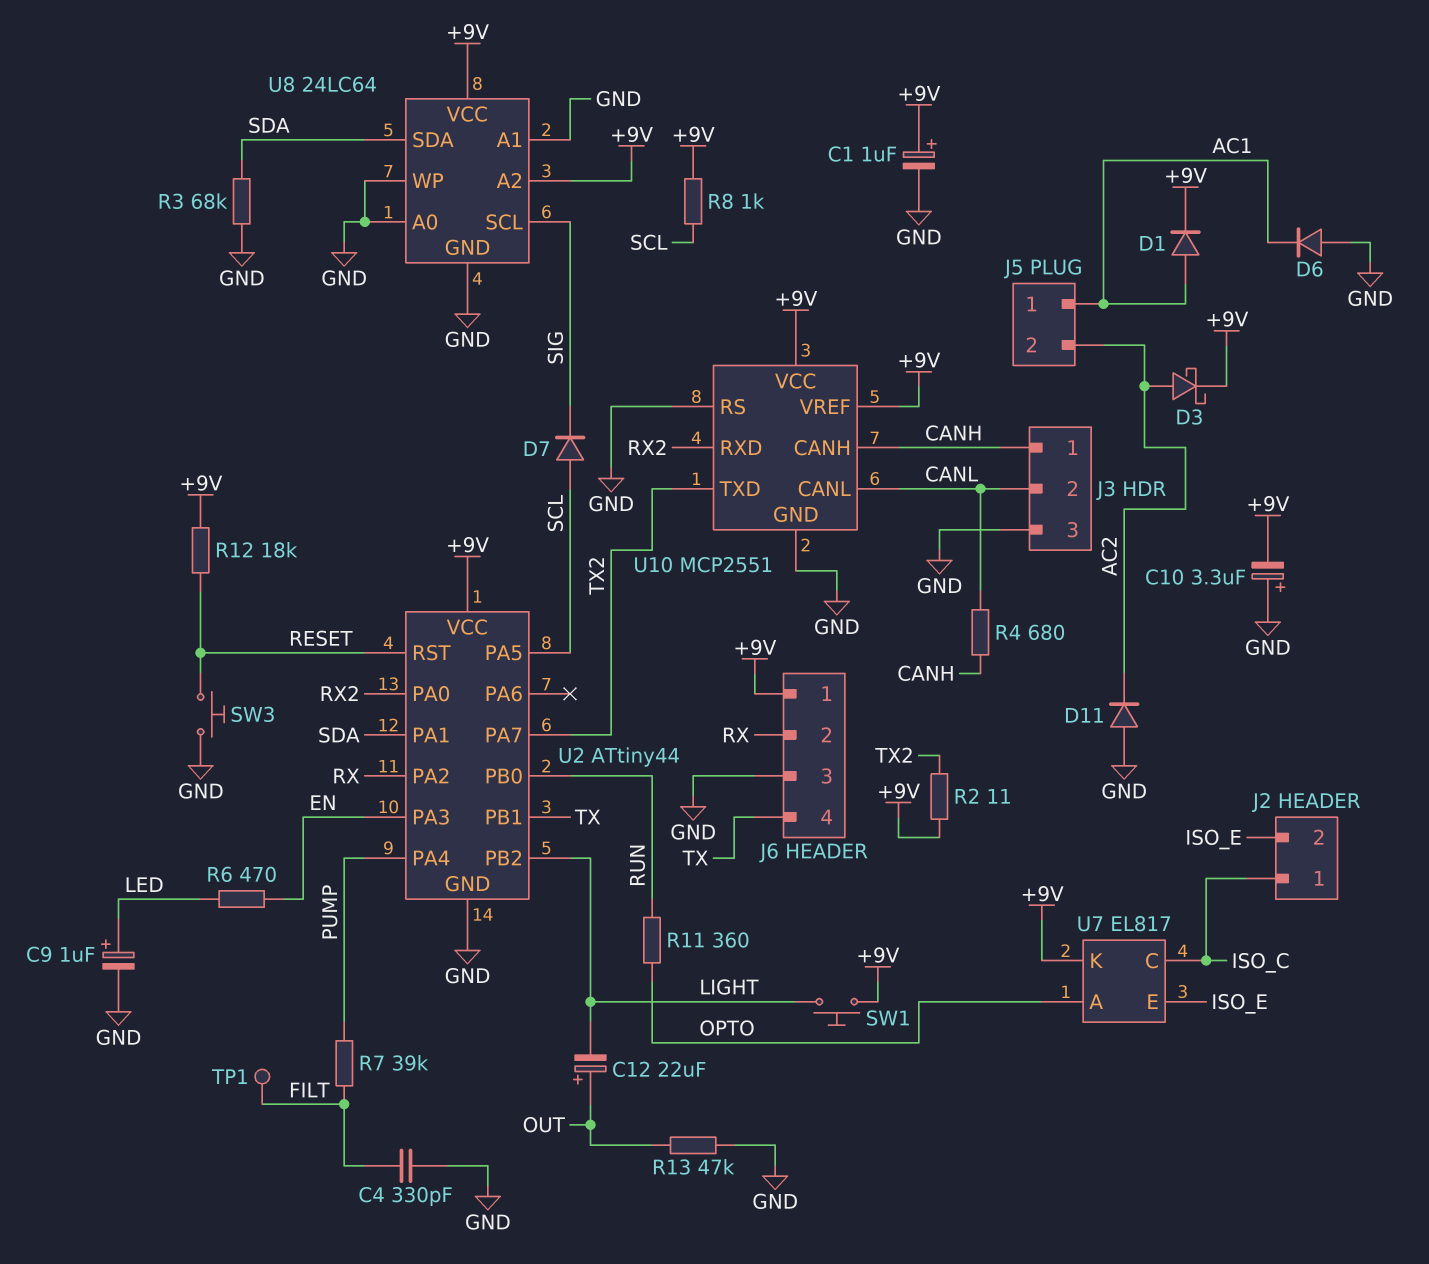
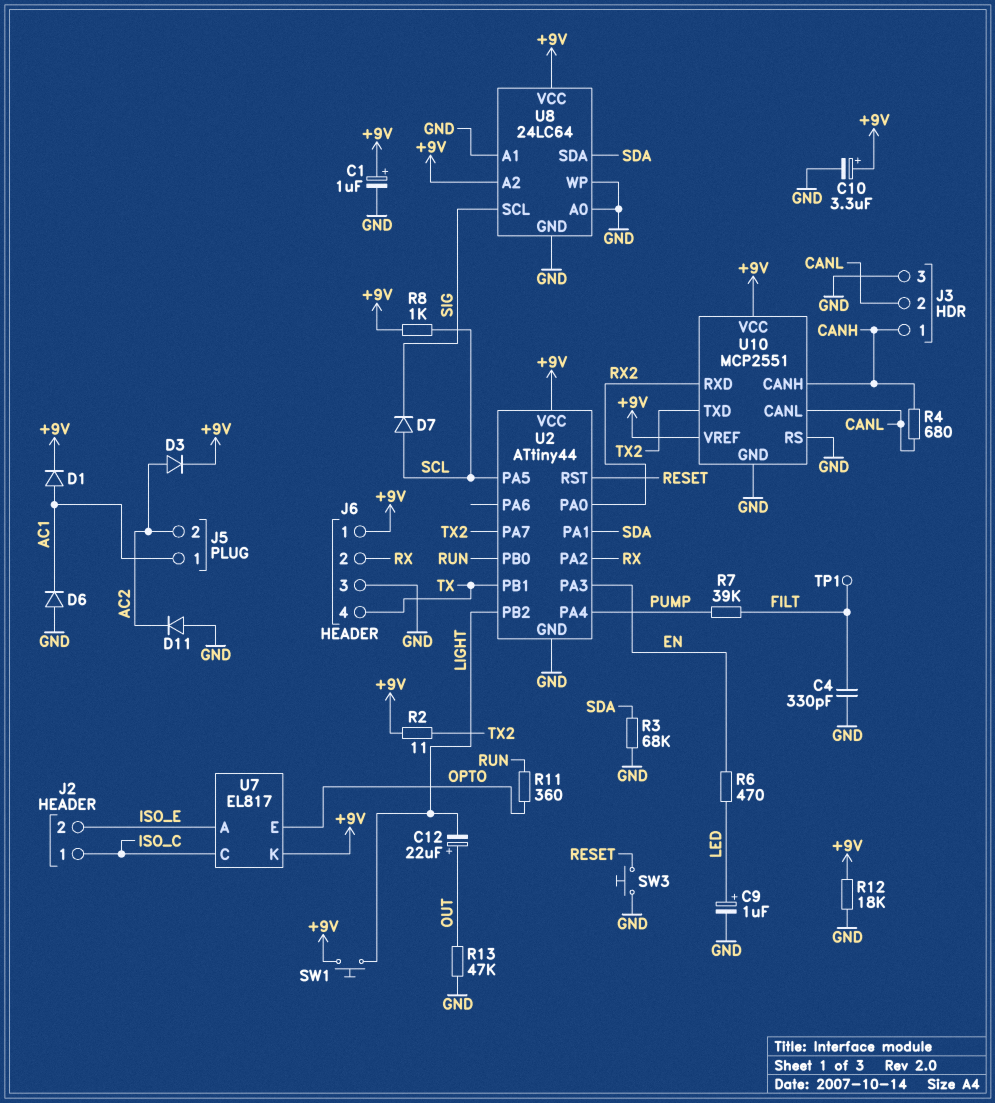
C10: 3.3uF (plus GND, minus +9V) -> 3.3uF (plus +9V, minus GND)
D3: schottky (A AC2, K +9V) -> diode (A AC2, K +9V)
R12: 18k (+9V, RESET) -> 18k (+9V, GND)
U7 pin A: OPTO -> ISO_E
U7 pin E: ISO_E -> OPTO

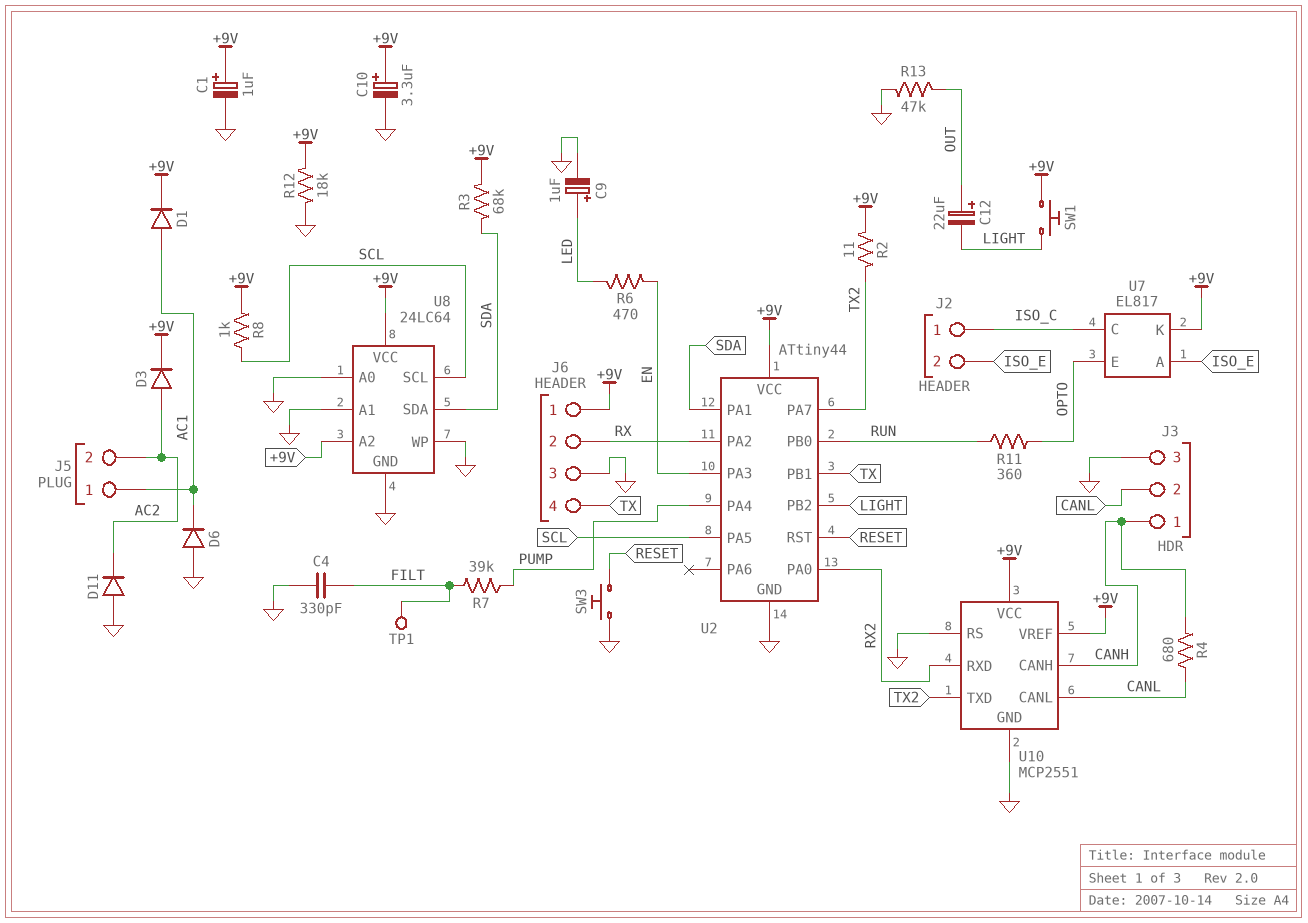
D7: diode (A SCL, K SIG) -> none
R3: 68k (GND, SDA) -> 68k (+9V, SDA)
U8 pin SCL: SIG -> SCL

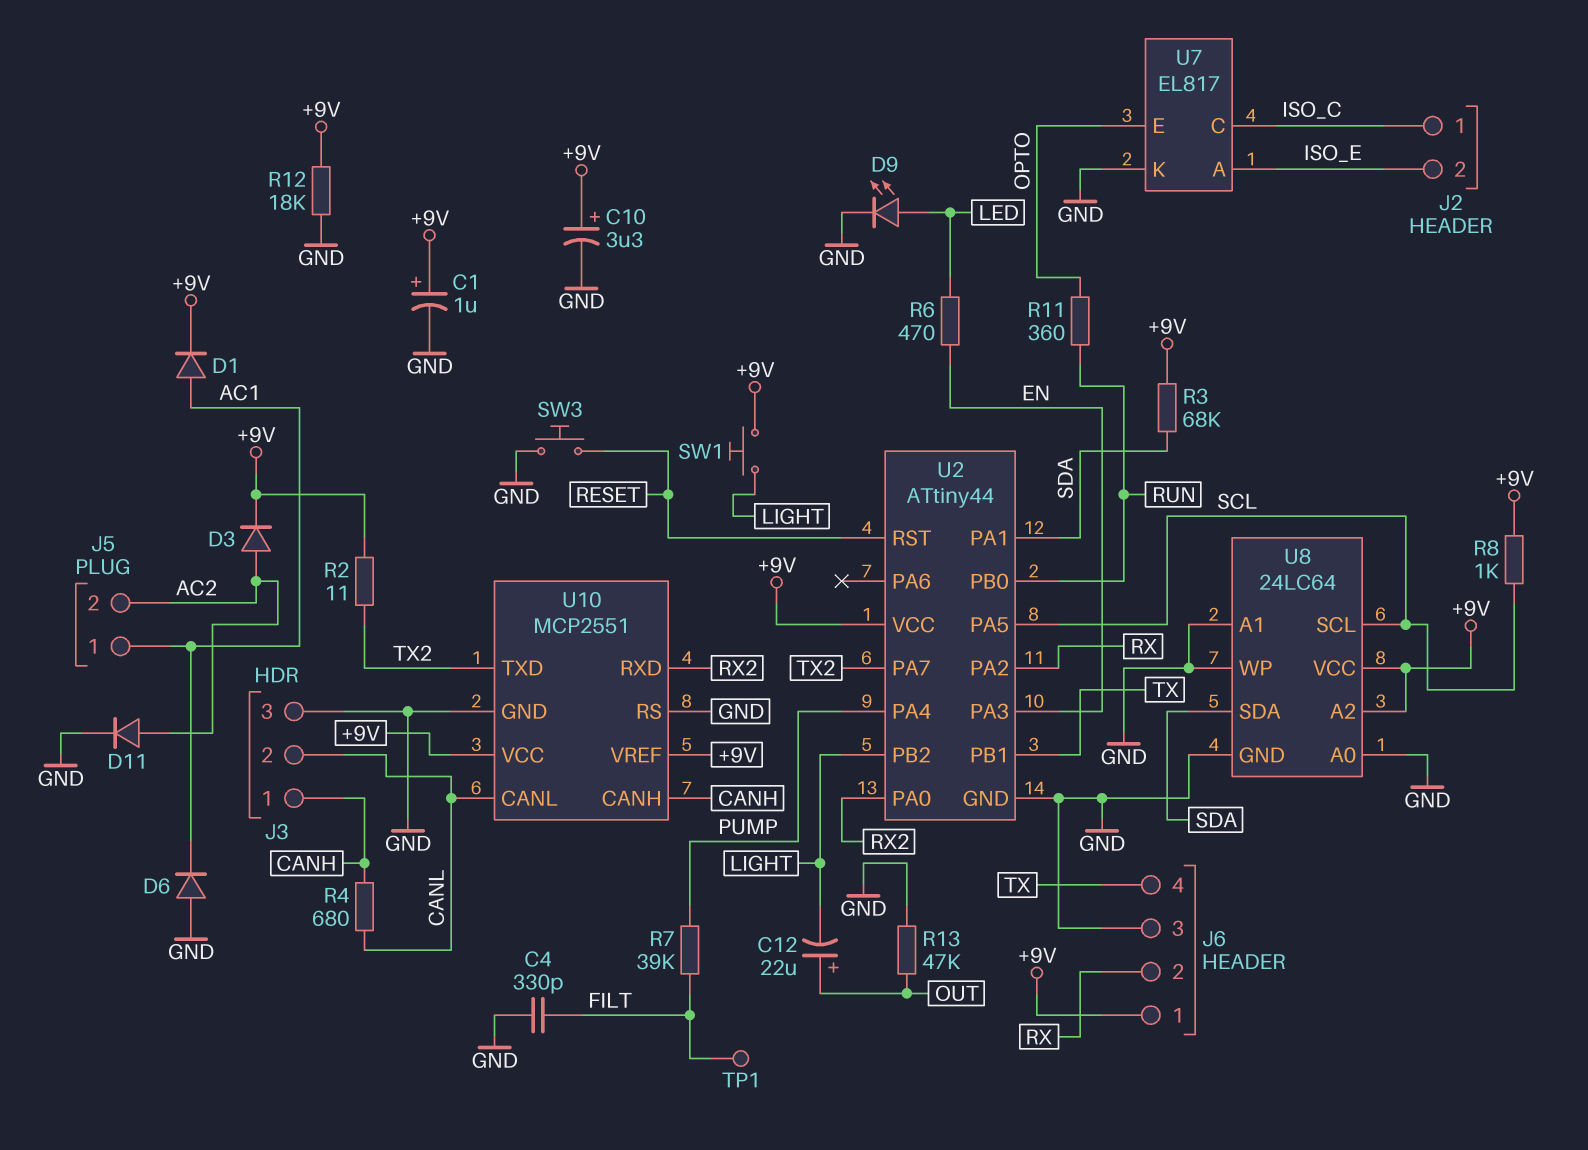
C9: 1uF (plus LED, minus GND) -> none
D9: none -> LED (A LED, K GND)
D11: diode (A GND, K AC2) -> diode (A AC2, K GND)
U7 pin K: +9V -> GND

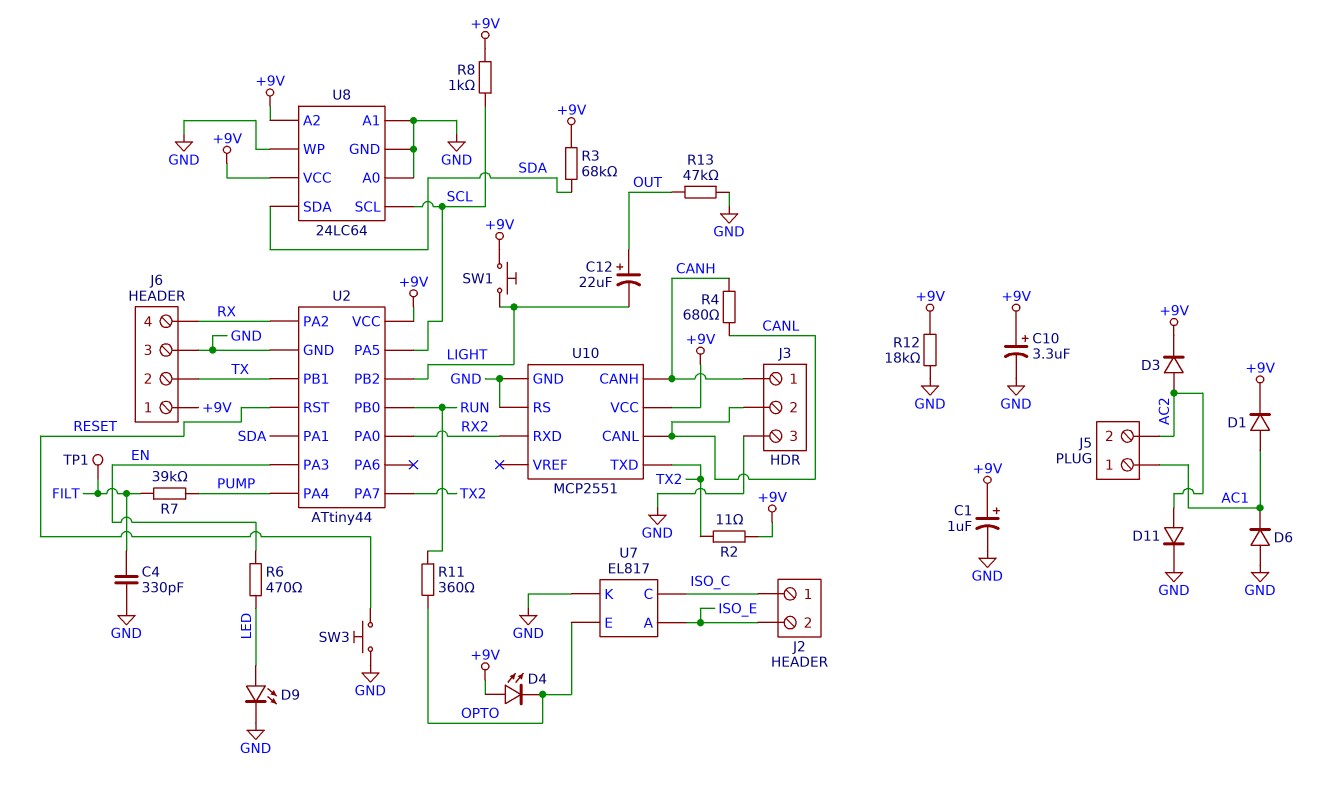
D4: none -> LED (A +9V, K OPTO)
J6 pin 2: RX -> TX
J6 pin 4: TX -> RX
U10 pin VREF: +9V -> none

